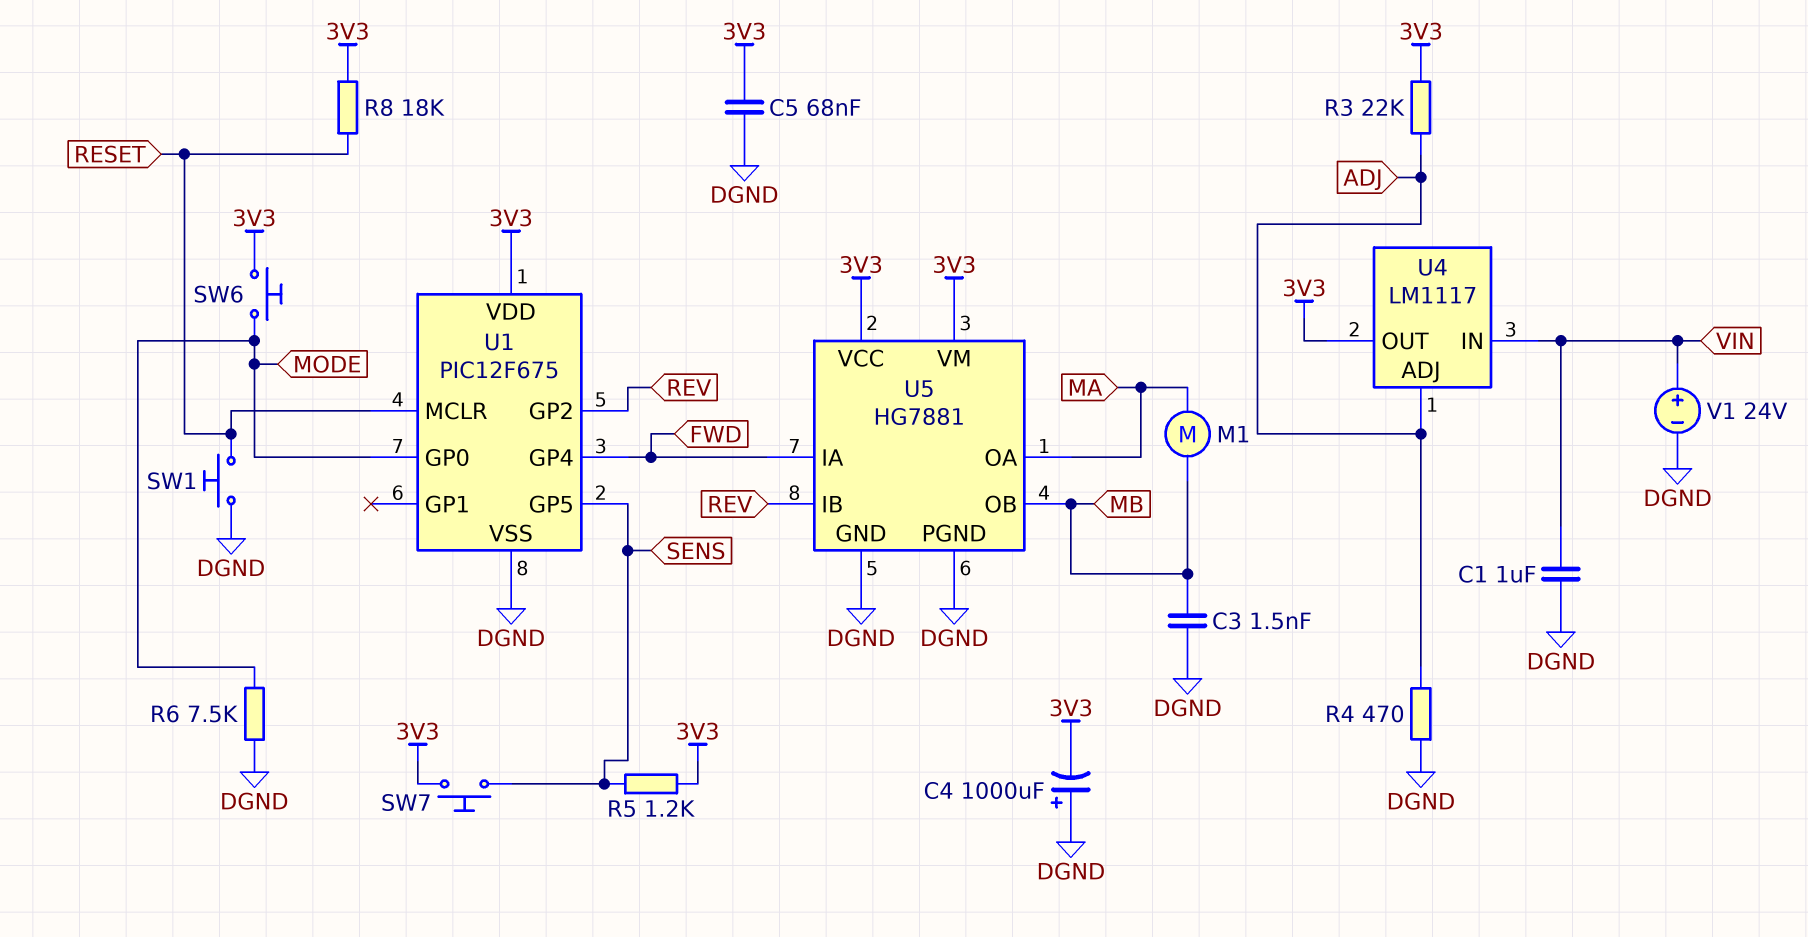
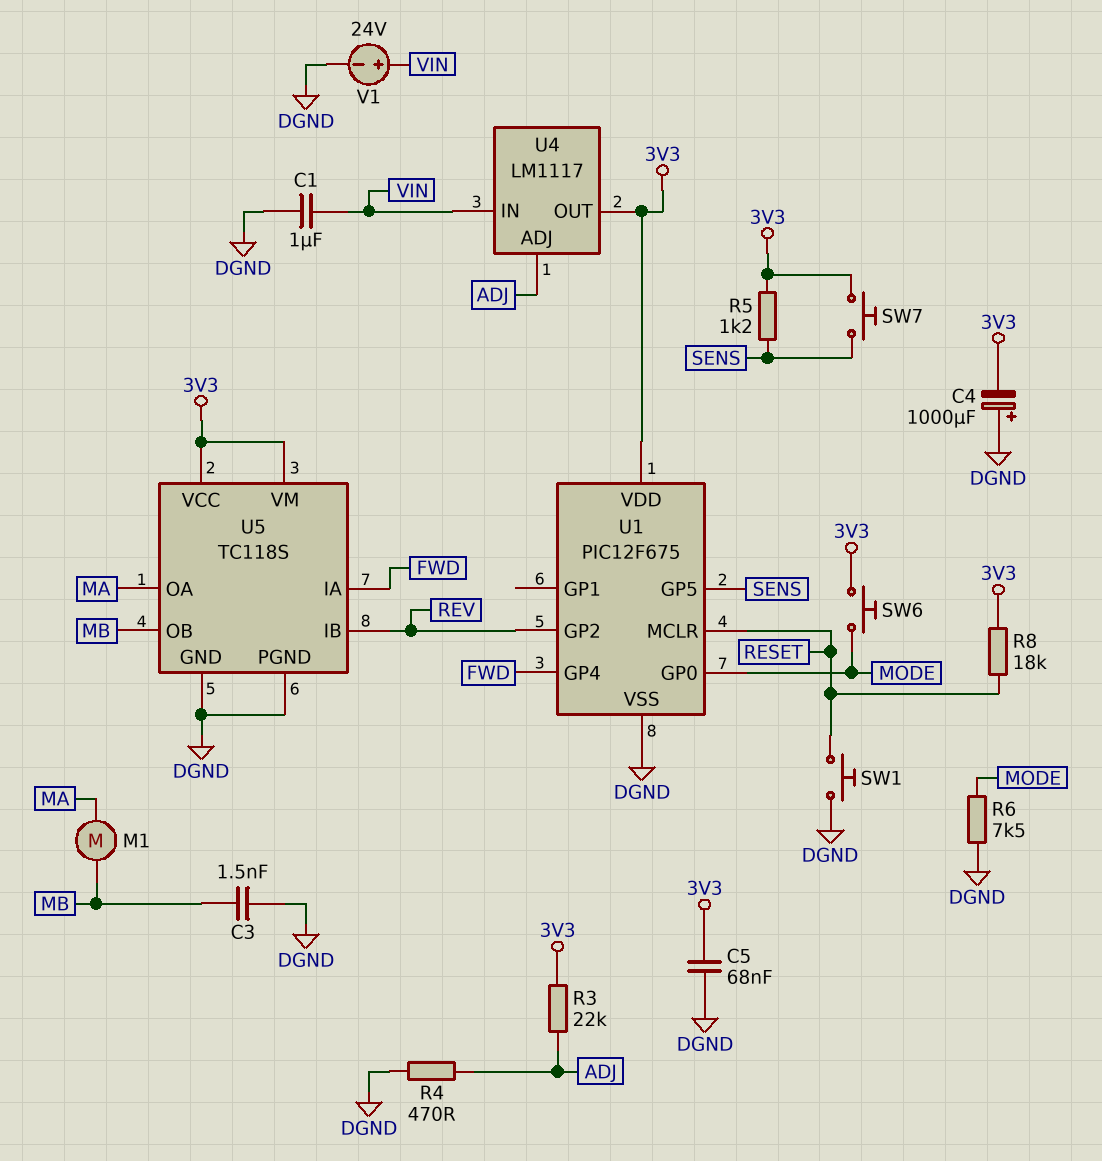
U5: HG7881 -> TC118S

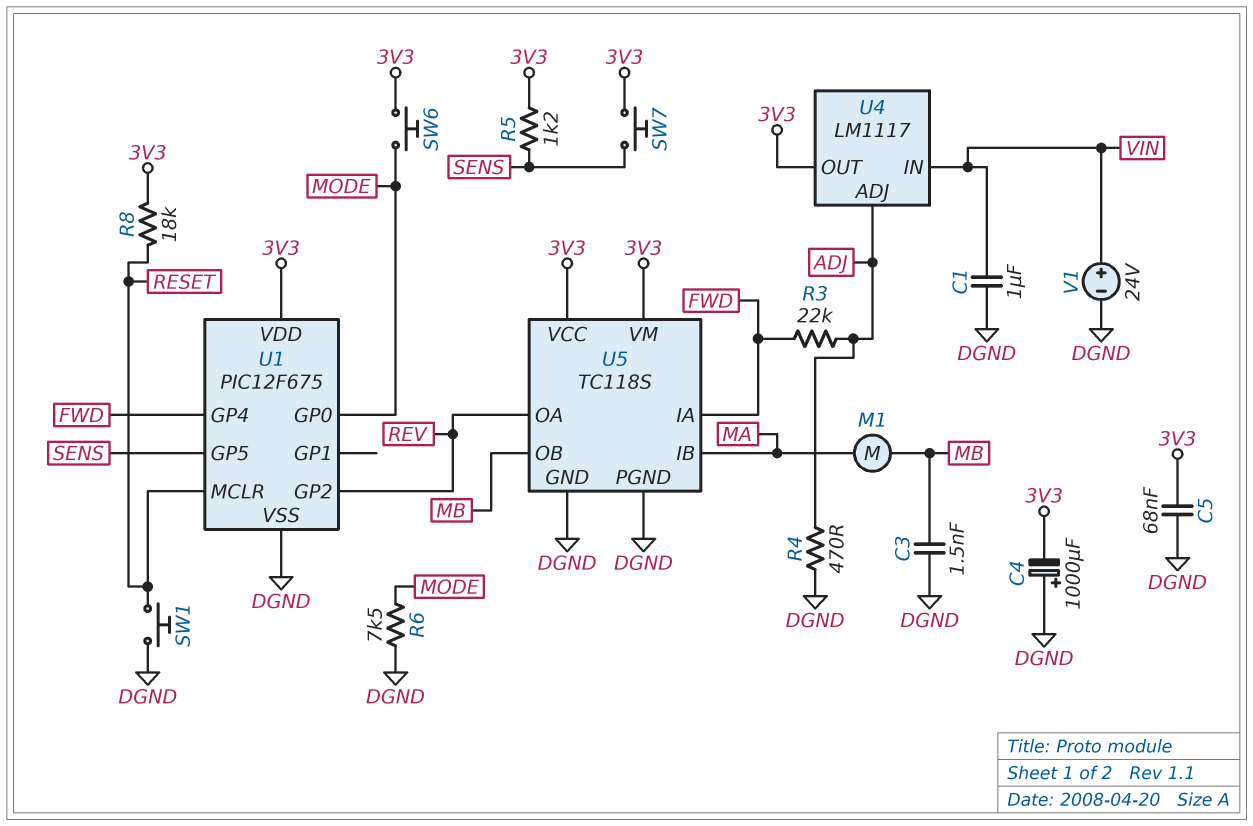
R3: 22k (3V3, ADJ) -> 22k (ADJ, FWD)
U5 pin IB: REV -> MA
U5 pin OA: MA -> REV

